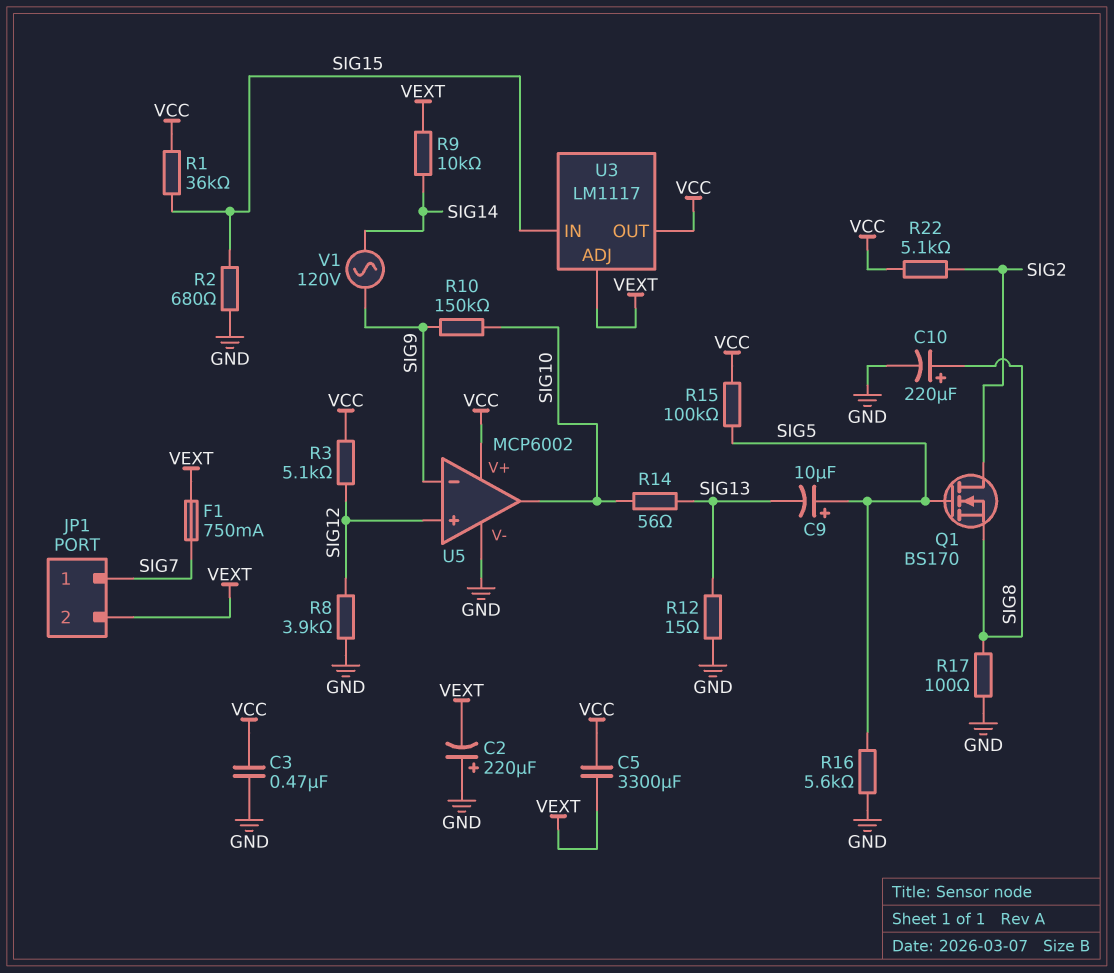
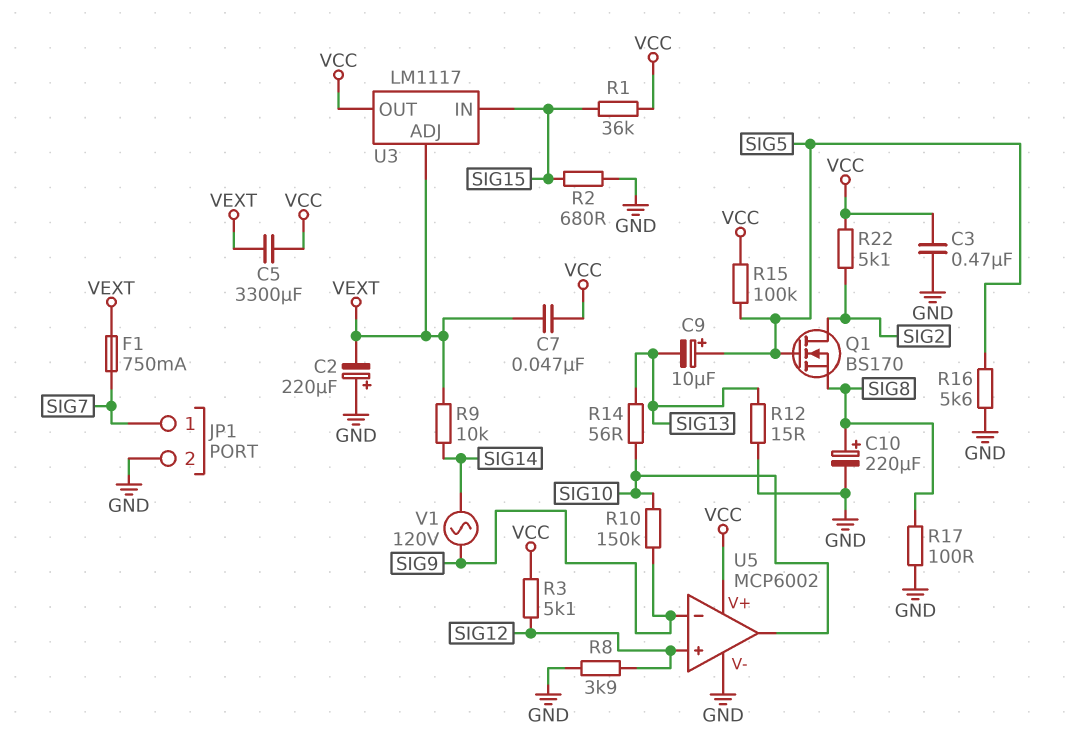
C7: none -> 47nF (VCC, VEXT)
JP1 pin 2: VEXT -> GND

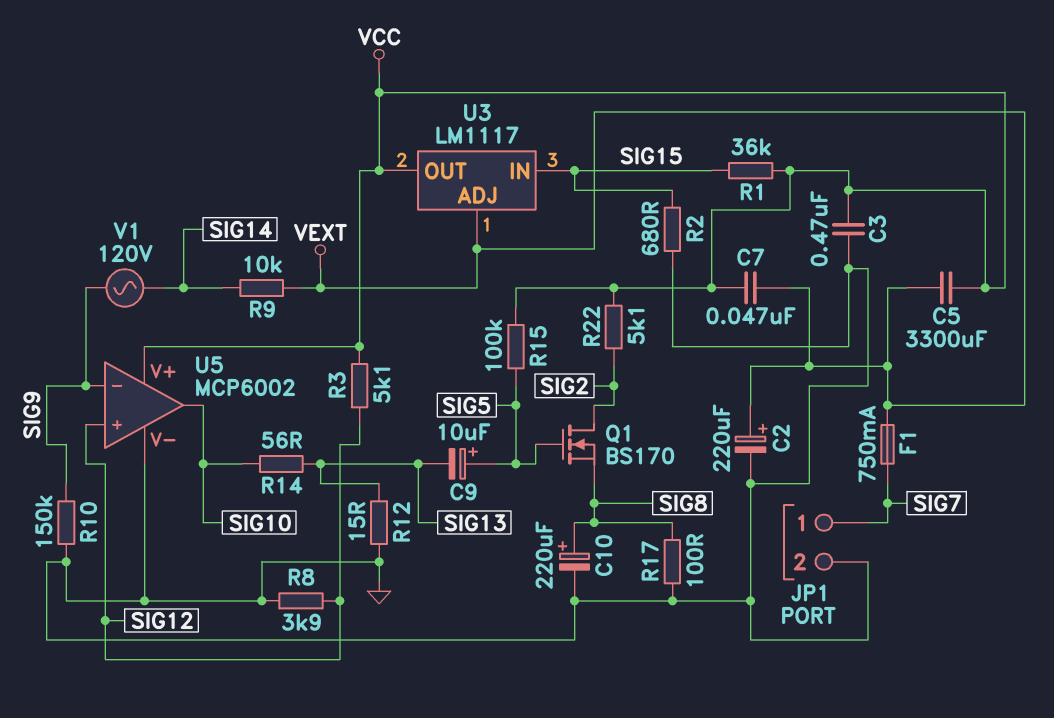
C2: 220uF (plus GND, minus VEXT) -> 220uF (plus VEXT, minus GND)
R10: 150k (SIG9, SIG10) -> 150k (GND, SIG9)
R16: 5.6k (GND, SIG5) -> none

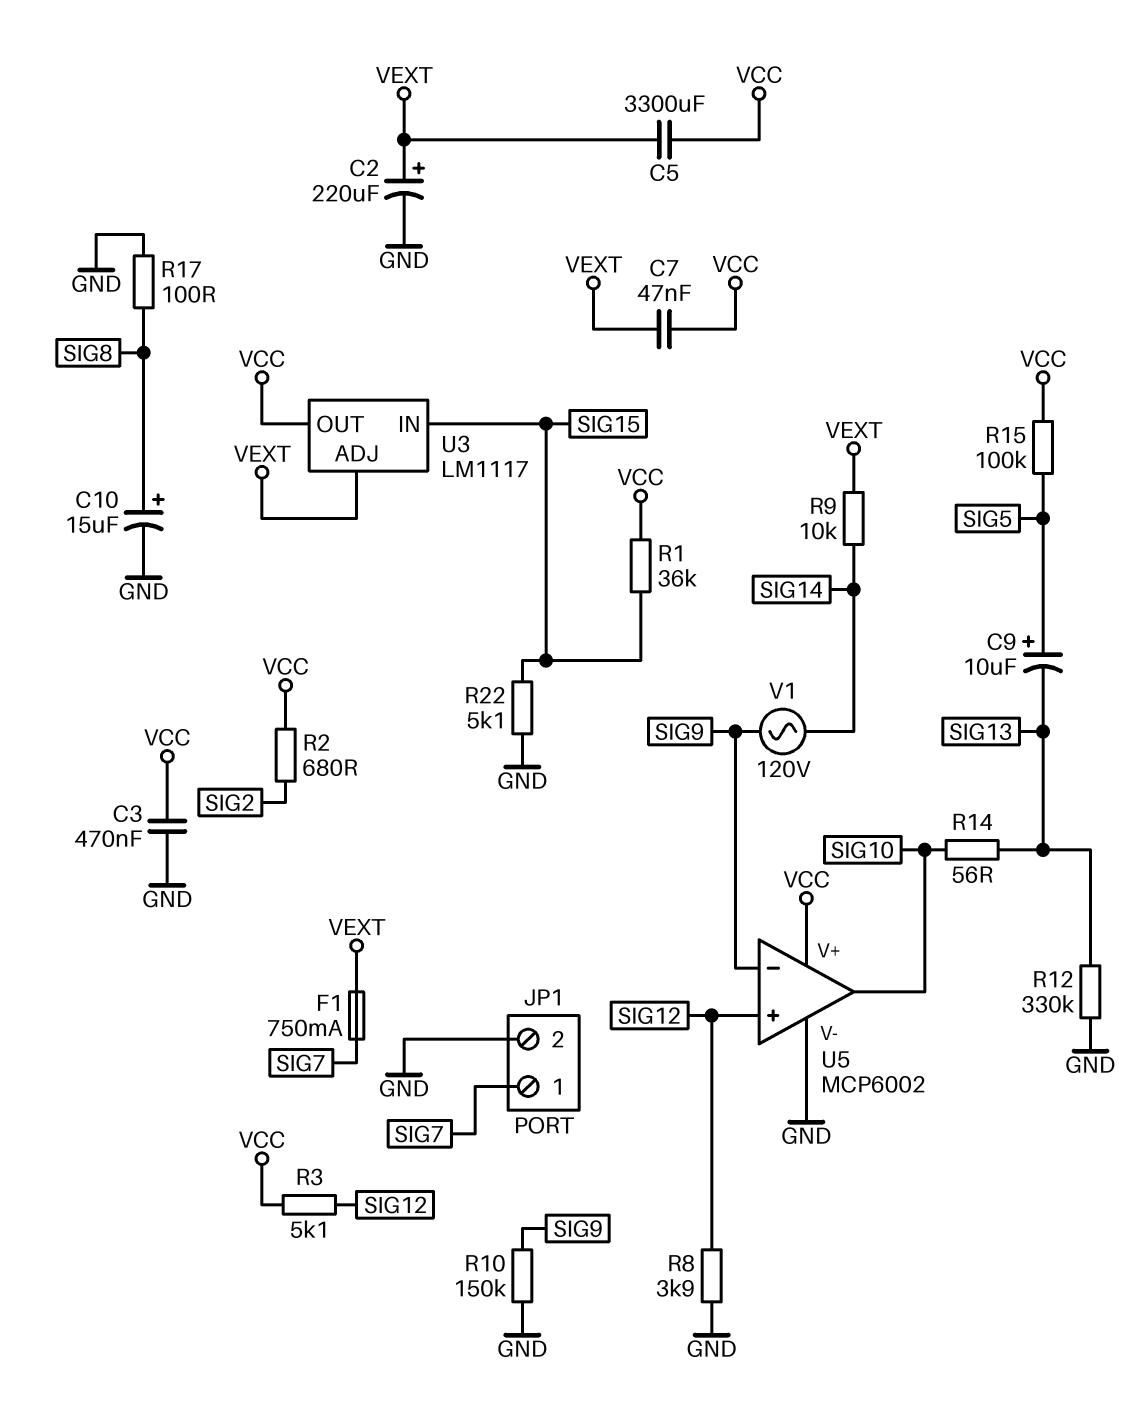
C10: 220uF (plus SIG8, minus GND) -> 15uF (plus SIG8, minus GND)
Q1: NMOS BS170 (G SIG5, D SIG2, S SIG8) -> none
R2: 680 (GND, SIG15) -> 680 (SIG2, VCC)
R12: 15 (GND, SIG13) -> 330k (GND, SIG13)
R22: 5.1k (SIG2, VCC) -> 5.1k (GND, SIG15)

